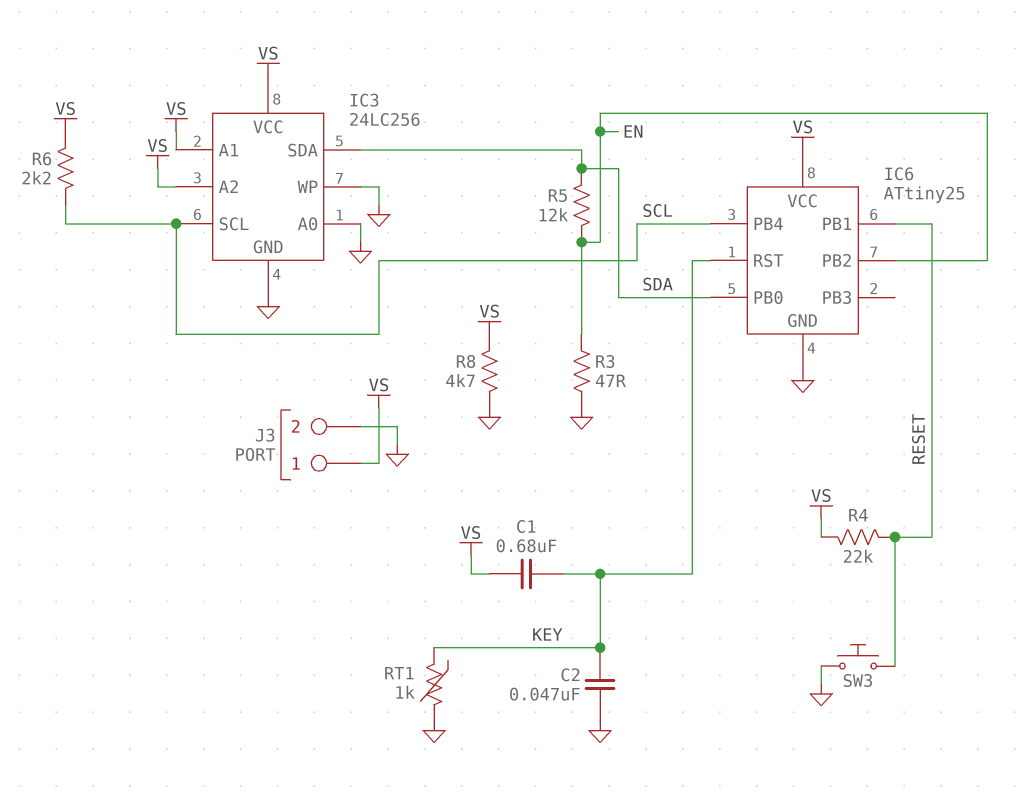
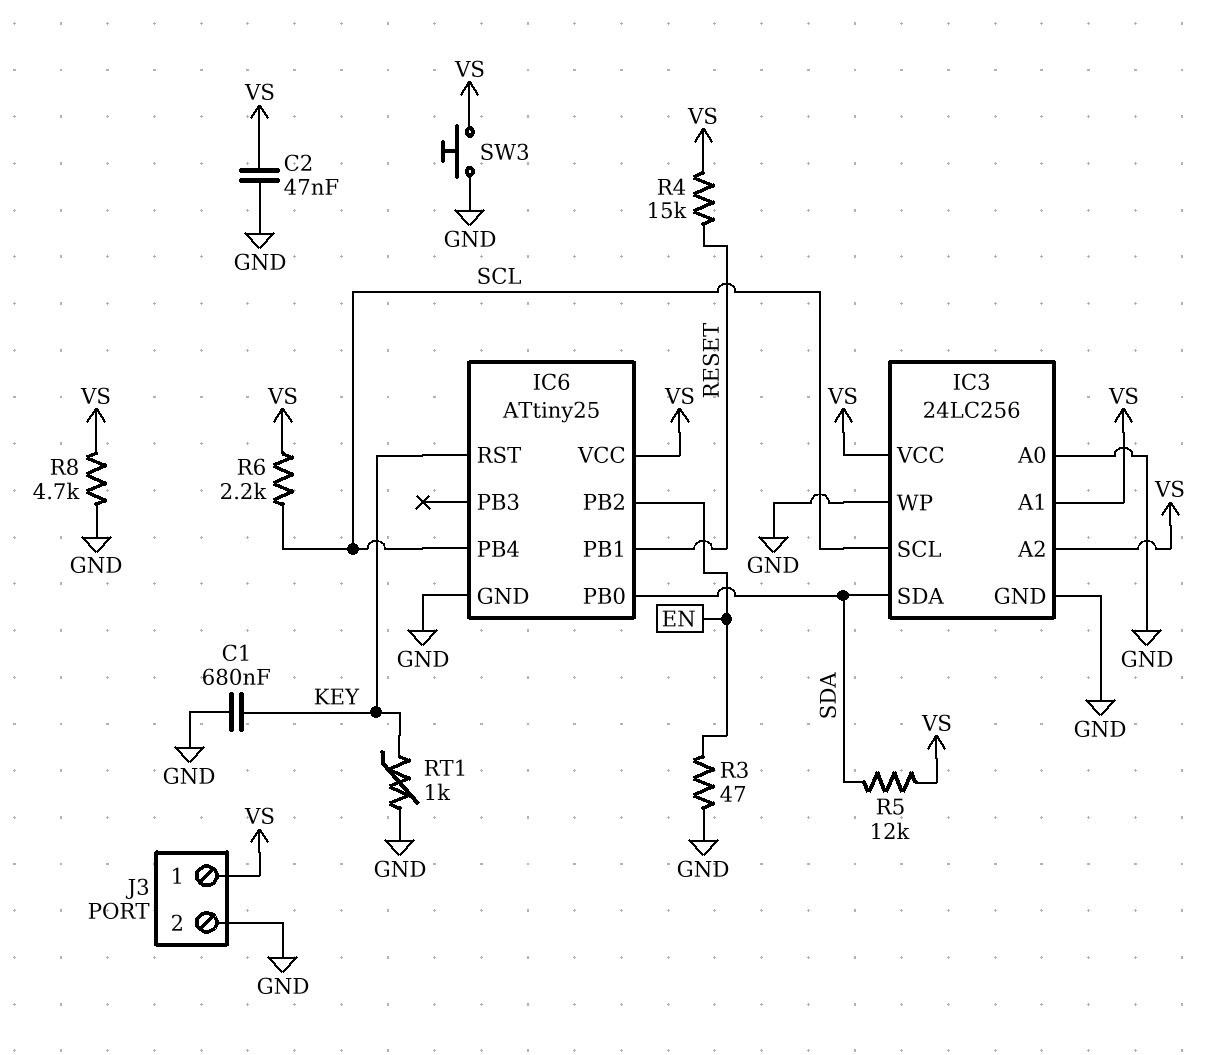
C1: 680nF (KEY, VS) -> 680nF (GND, KEY)
C2: 47nF (GND, KEY) -> 47nF (GND, VS)
R4: 22k (RESET, VS) -> 15k (RESET, VS)
R5: 12k (EN, SDA) -> 12k (SDA, VS)
SW3: button (GND, RESET) -> button (GND, VS)

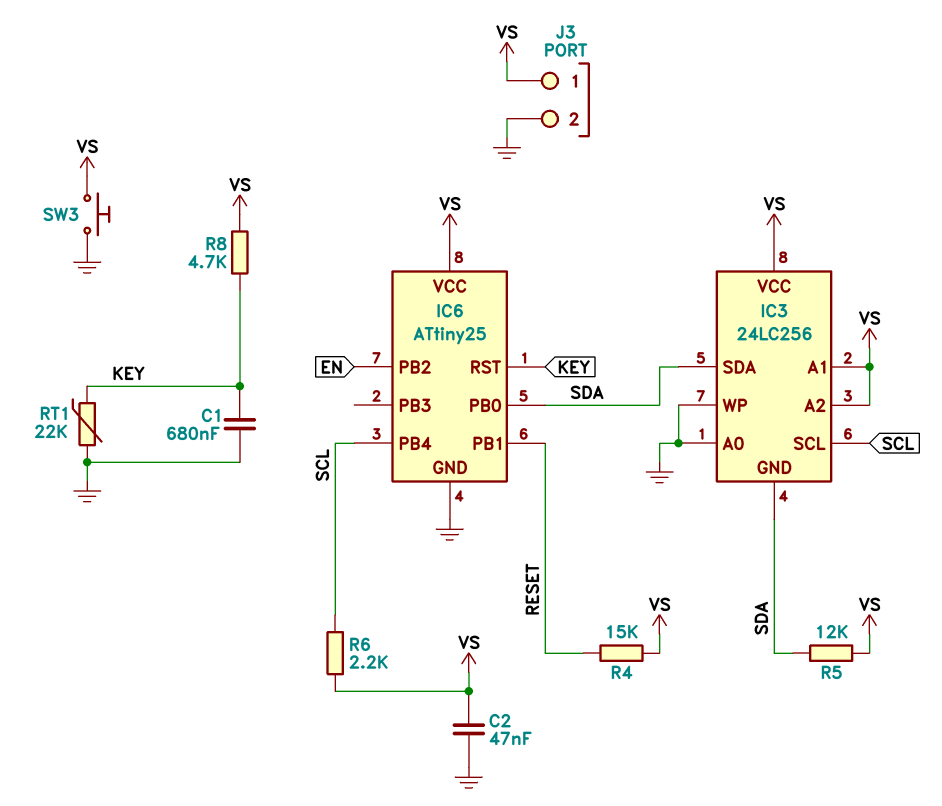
IC3 pin GND: GND -> SDA
R3: 47 (EN, GND) -> none
R8: 4.7k (GND, VS) -> 4.7k (KEY, VS)
RT1: 1k (GND, KEY) -> 22k (GND, KEY)

